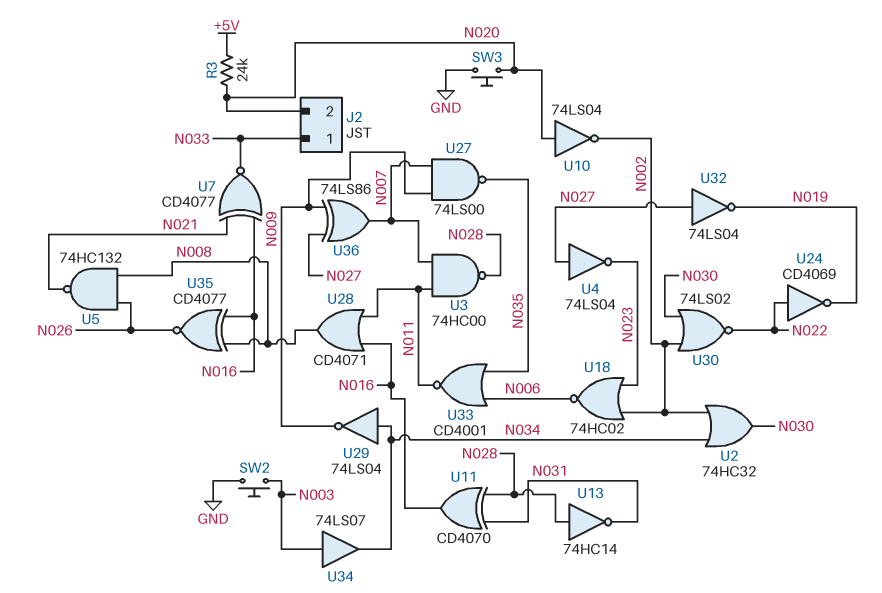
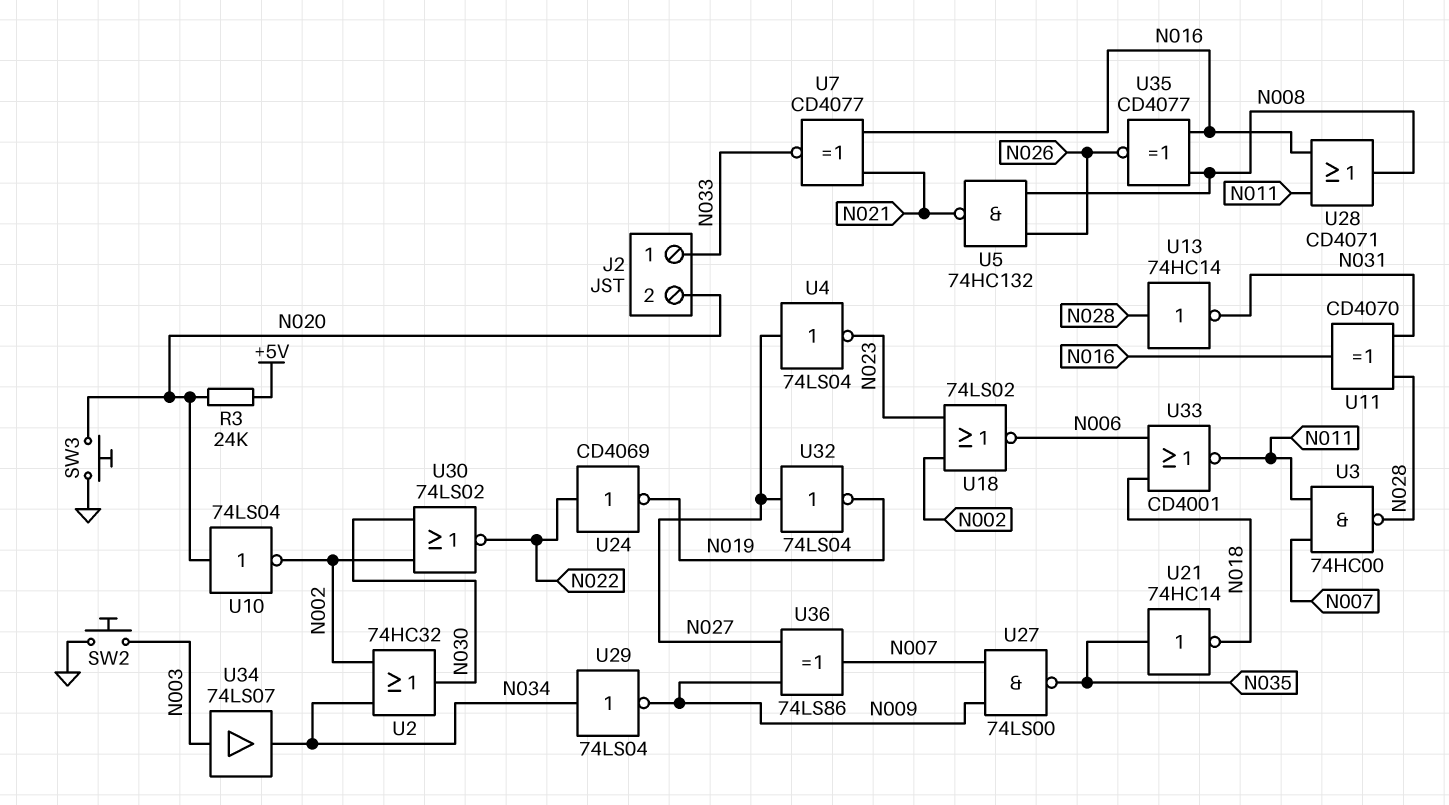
U18: NOR 74HC02 (in N002, in N023, out N006) -> NOR 74LS02 (in N002, in N023, out N006)
U21: none -> NOT 74HC14 (in N035, out N018)
U33: NOR CD4001 (in N006, in N035, out N011) -> NOR CD4001 (in N006, in N018, out N011)

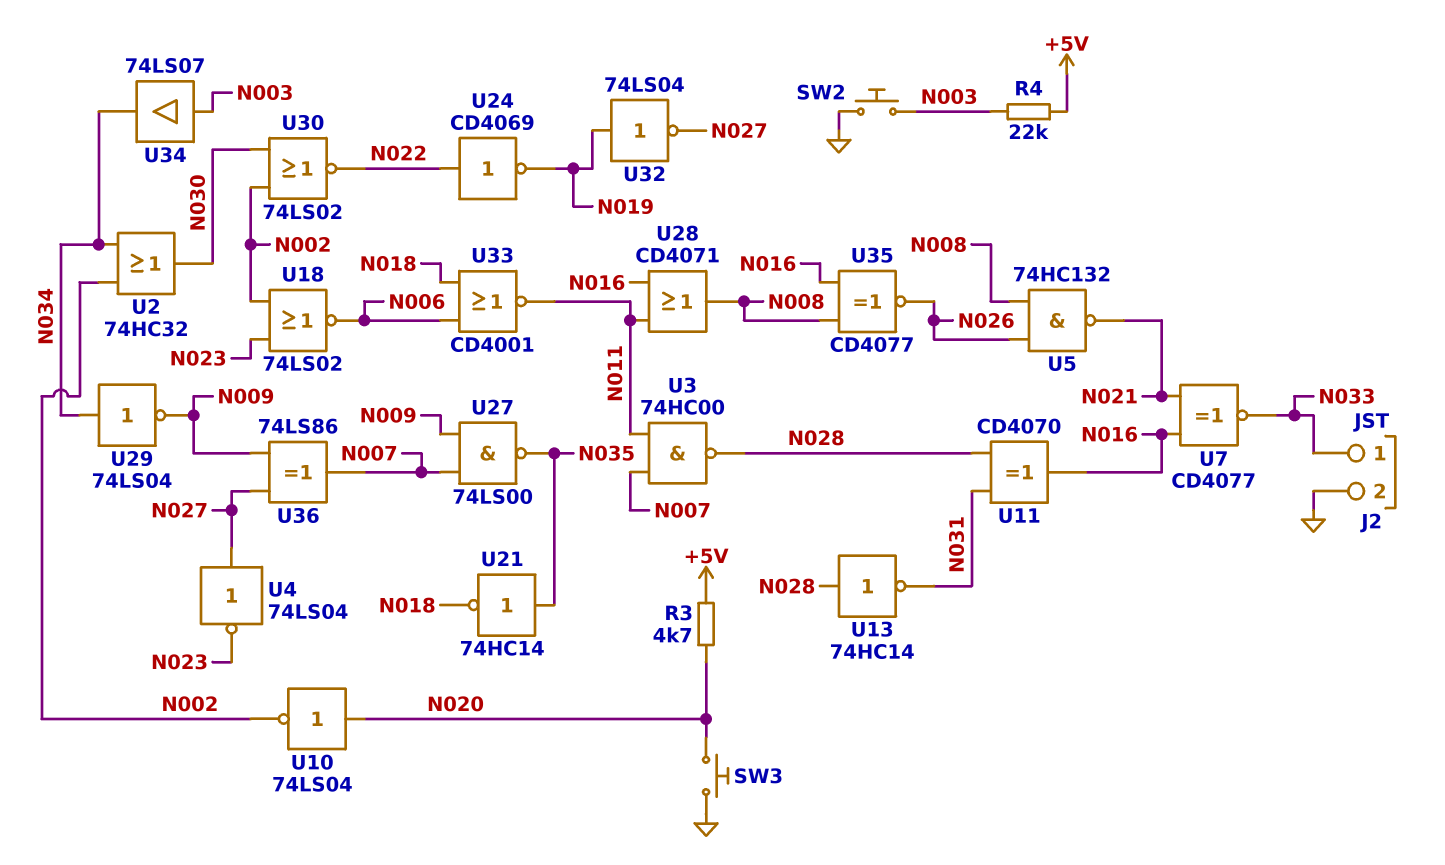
J2 pin 2: N020 -> GND
R3: 24k (+5V, N020) -> 4.7k (+5V, N020)
R4: none -> 22k (+5V, N003)
U32: NOT 74LS04 (in N027, out N019) -> NOT 74LS04 (in N019, out N027)

